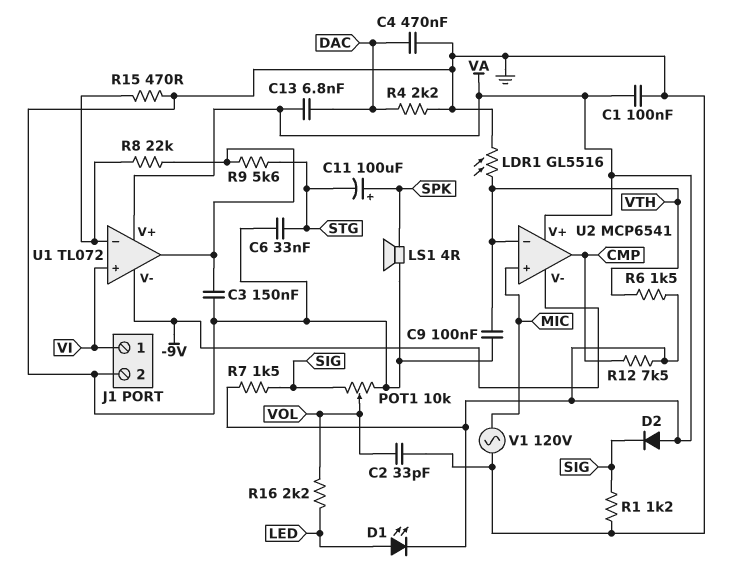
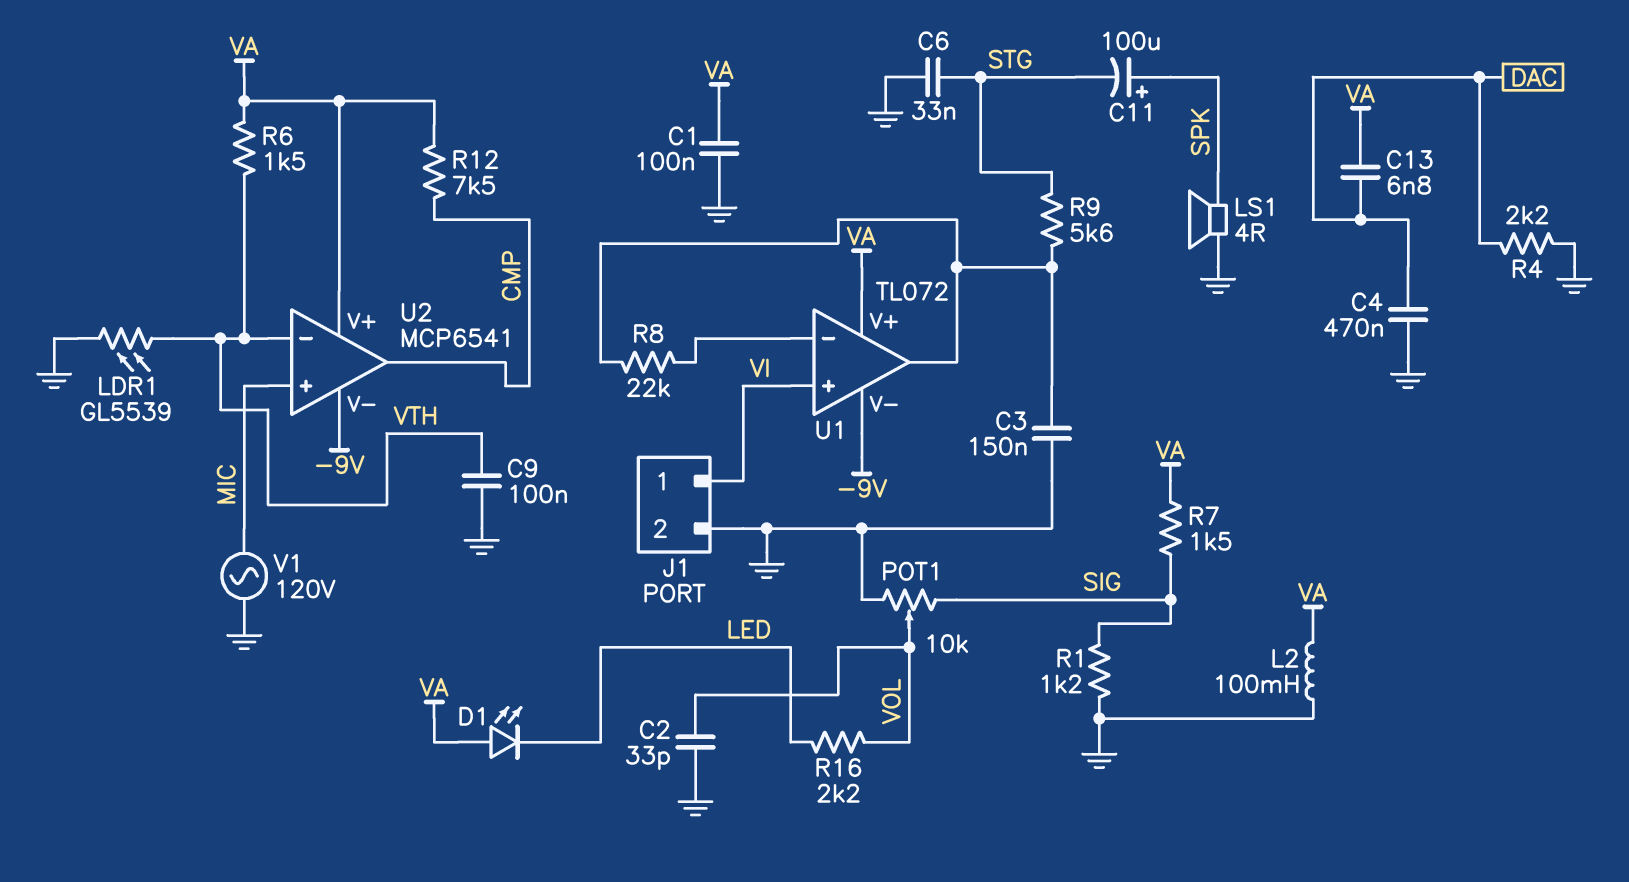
D1: LED (A LED, K VA) -> LED (A VA, K LED)
D2: diode (A VA, K SIG) -> none
L2: none -> 100mH (GND, VA)
LDR1: GL5516 (GND, VTH) -> GL5539 (GND, VTH)
R15: 470 (GND, U1/in-) -> none

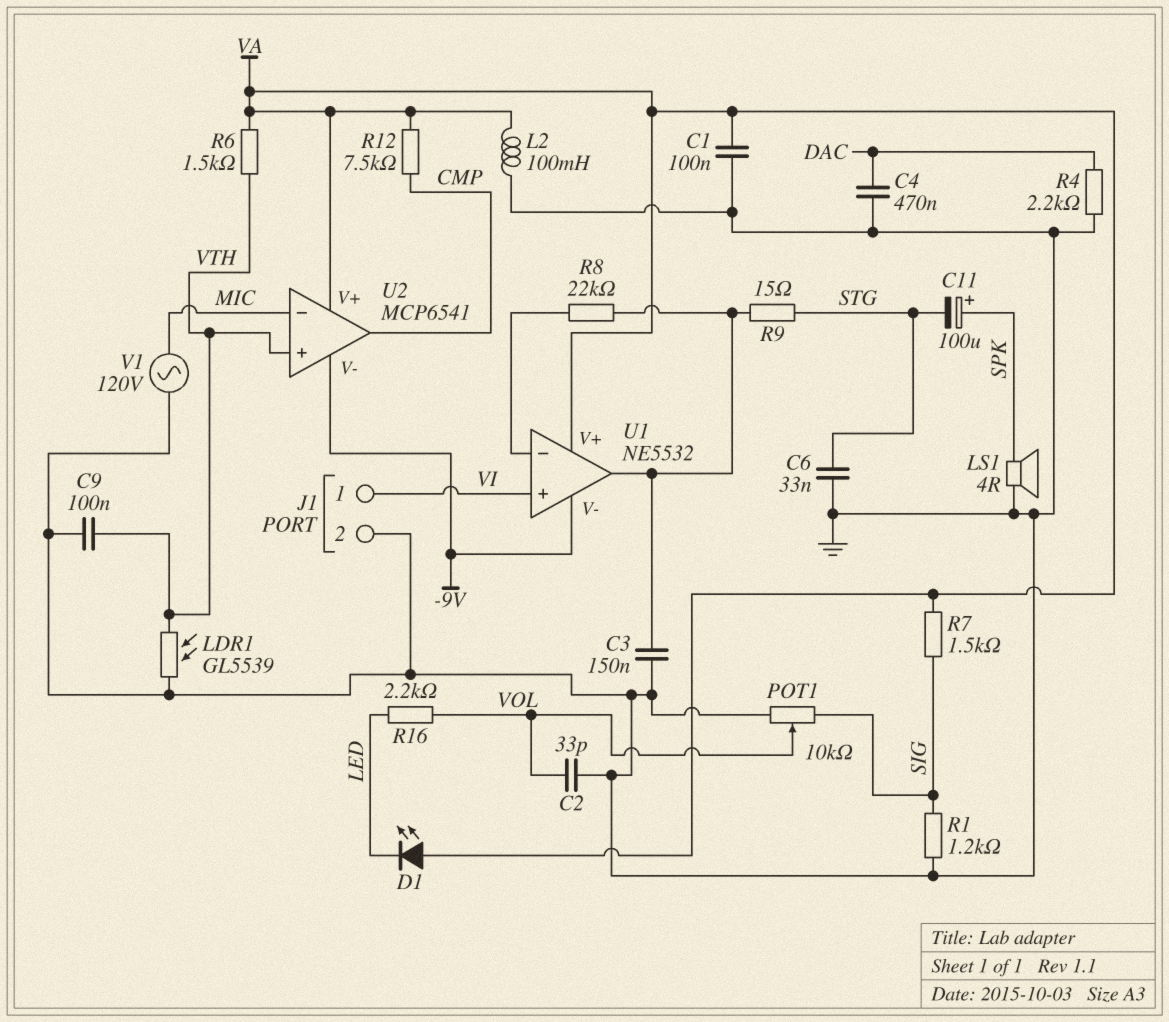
C13: 6.8nF (DAC, VA) -> none
R9: 5.6k (STG, U1/out) -> 15 (STG, U1/out)
U1: TL072 -> NE5532
U2 pin in+: MIC -> VTH
U2 pin in-: VTH -> MIC

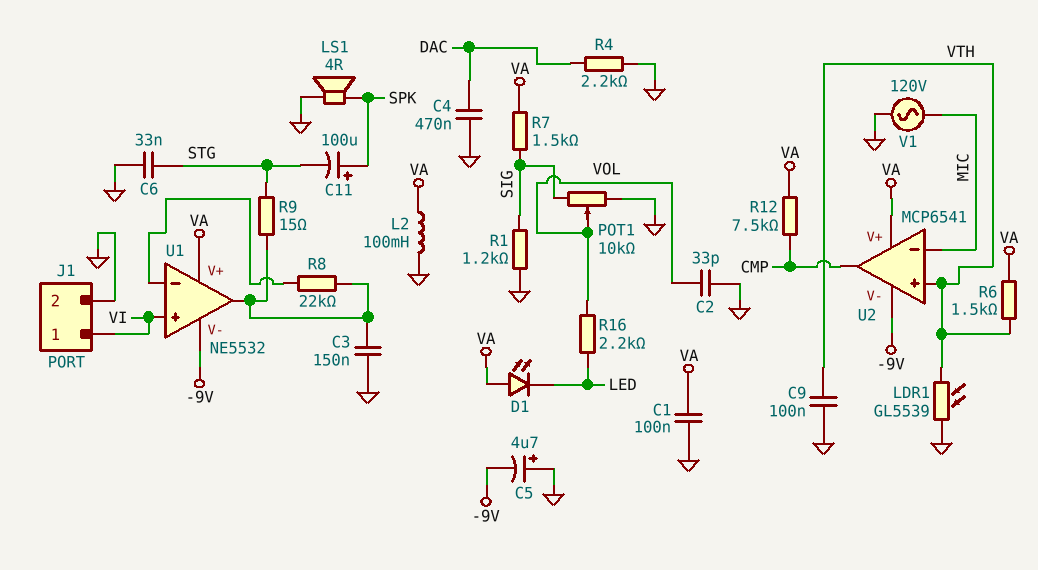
C5: none -> 4.7uF (plus GND, minus -9V)

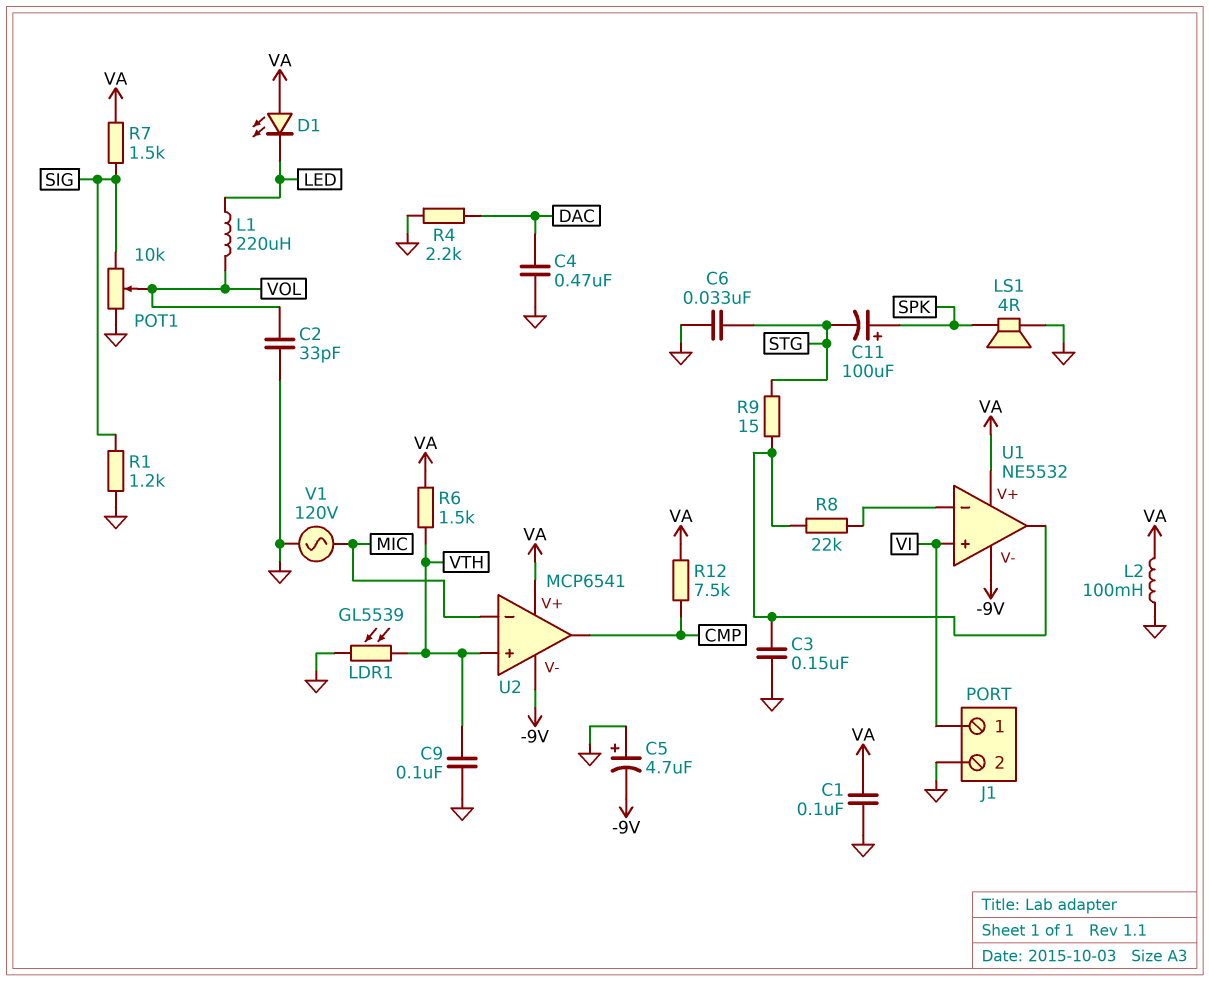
L1: none -> 220uH (LED, VOL)
R16: 2.2k (LED, VOL) -> none

